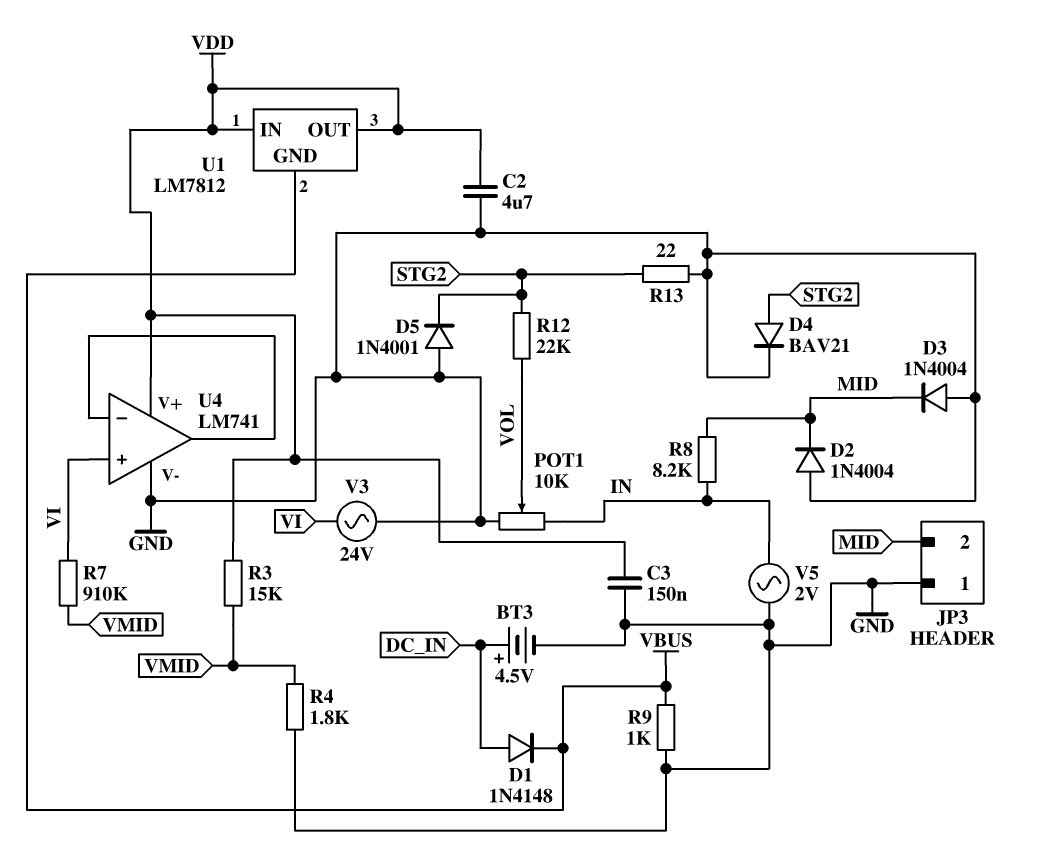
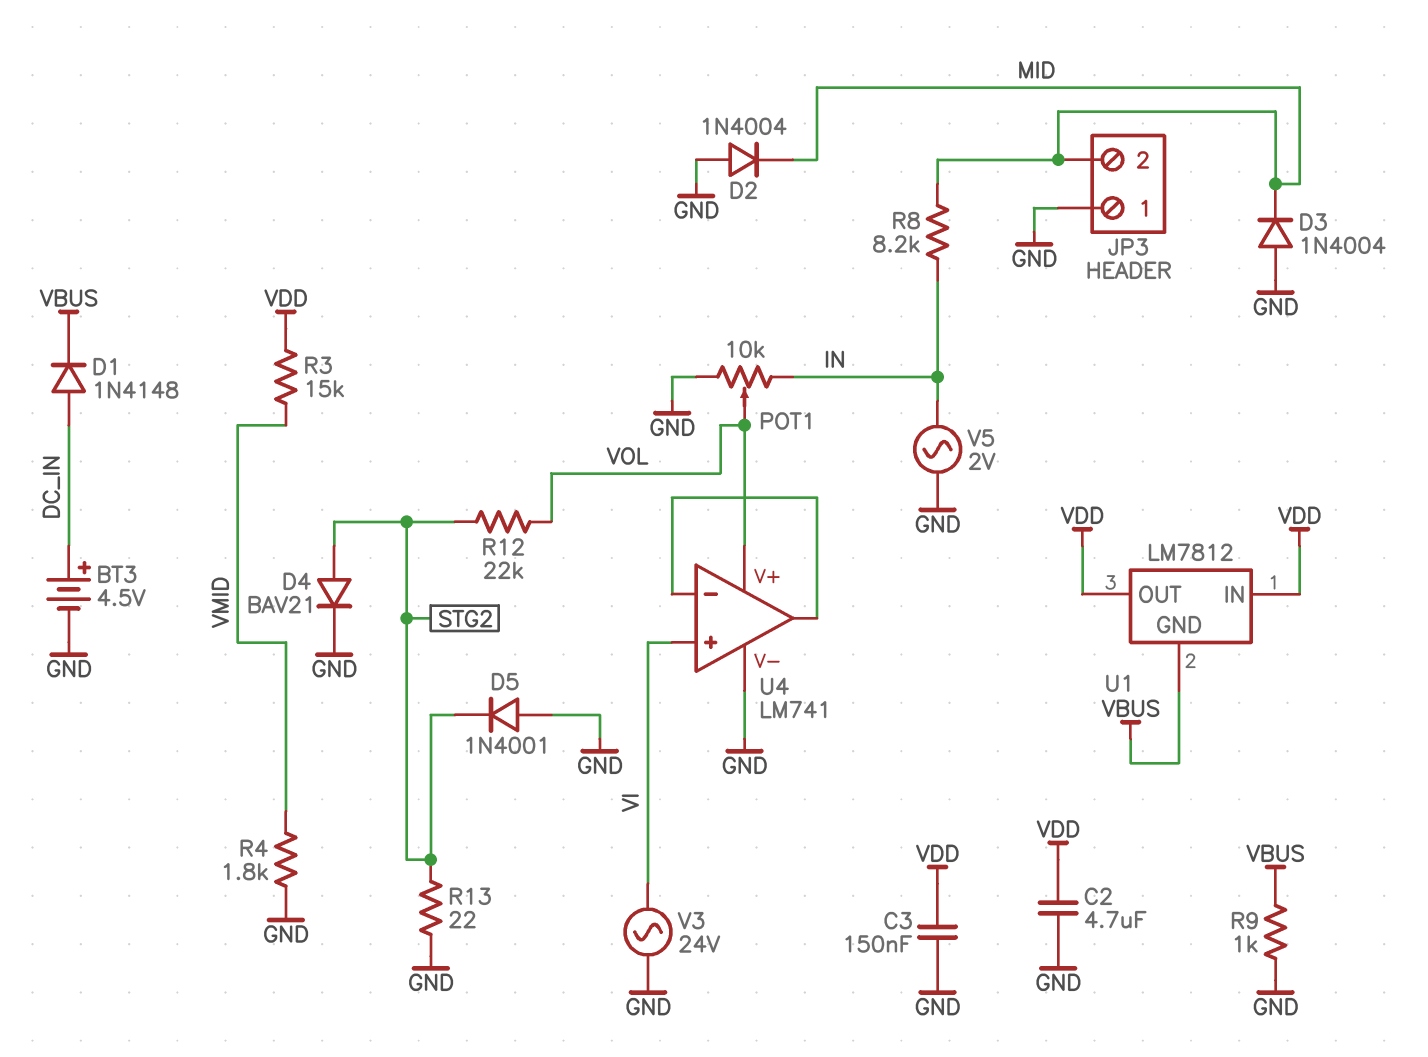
R7: 910k (VI, VMID) -> none
U4 pin V+: VDD -> VOL

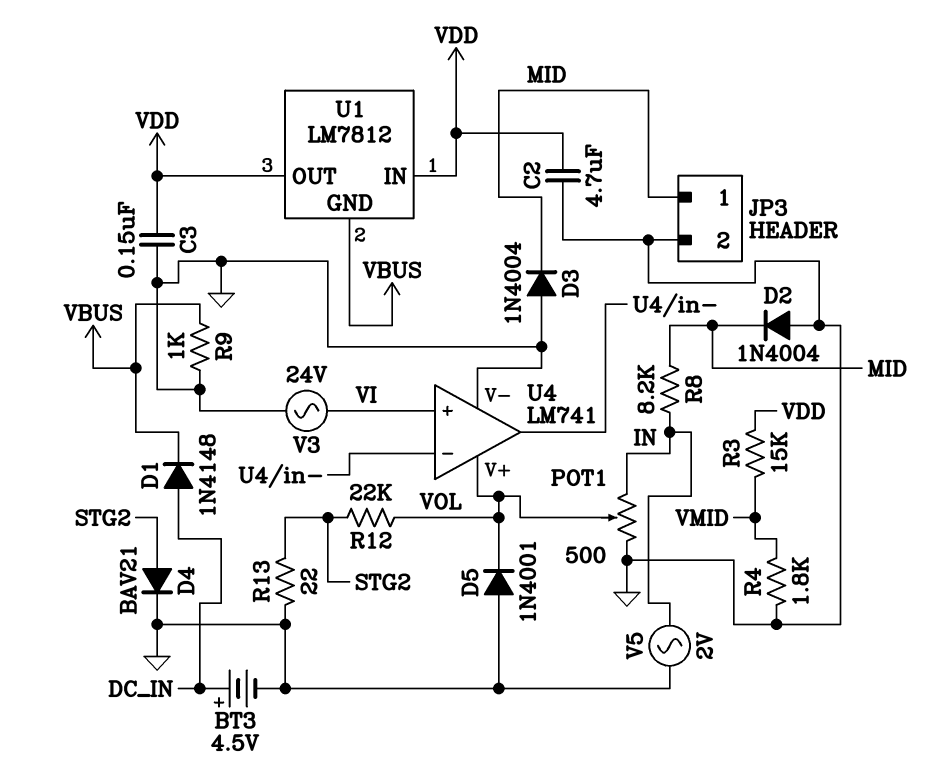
D5: diode 1N4001 (A GND, K STG2) -> diode 1N4001 (A GND, K VOL)
JP3 pin 1: GND -> MID
JP3 pin 2: MID -> GND
POT1: 10k (GND, IN, wiper VOL) -> 500 (GND, IN, wiper VOL)

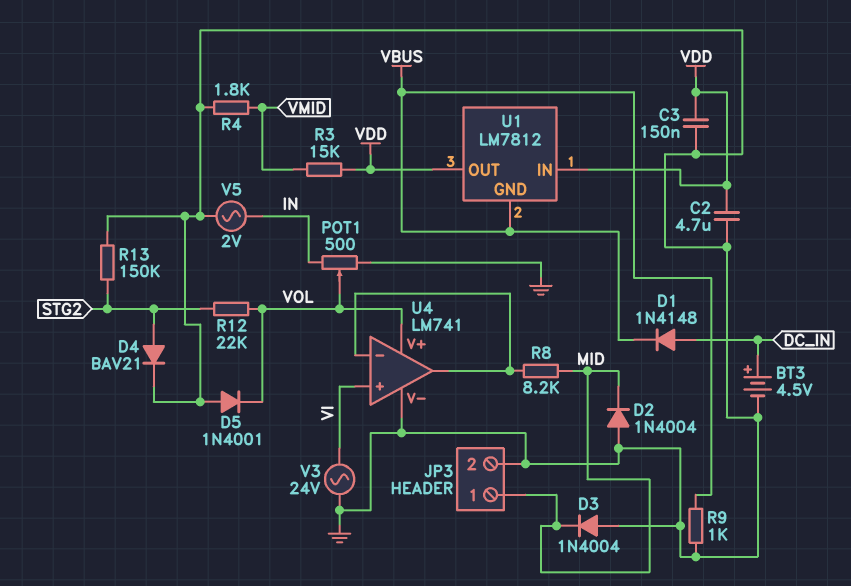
R8: 8.2k (IN, MID) -> 8.2k (MID, U4/in-)
R13: 22 (GND, STG2) -> 150k (GND, STG2)

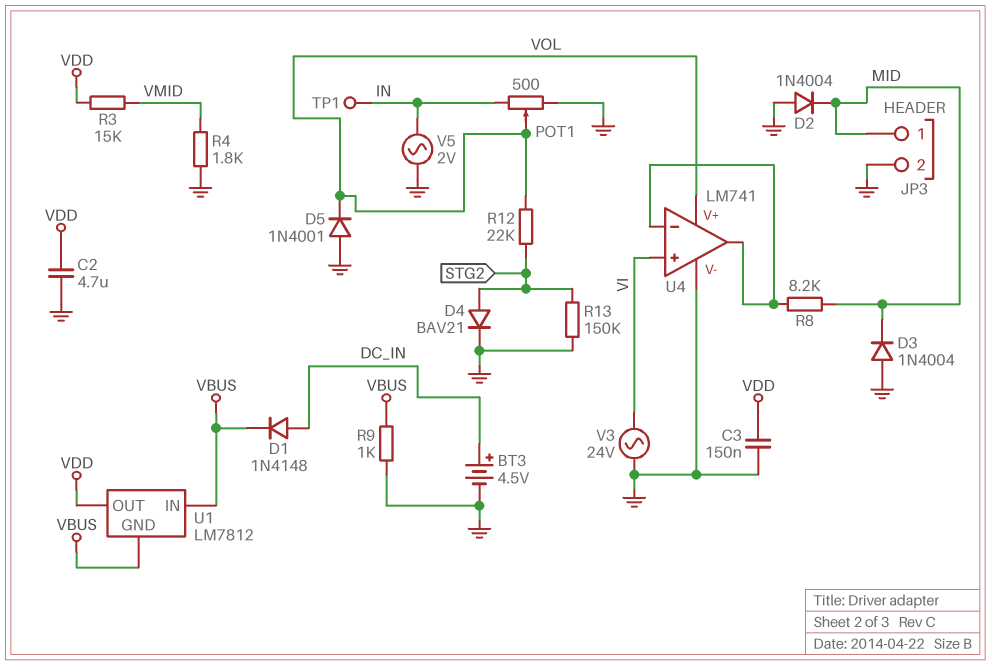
TP1: none -> test point (IN)
U1 pin IN: VDD -> VBUS

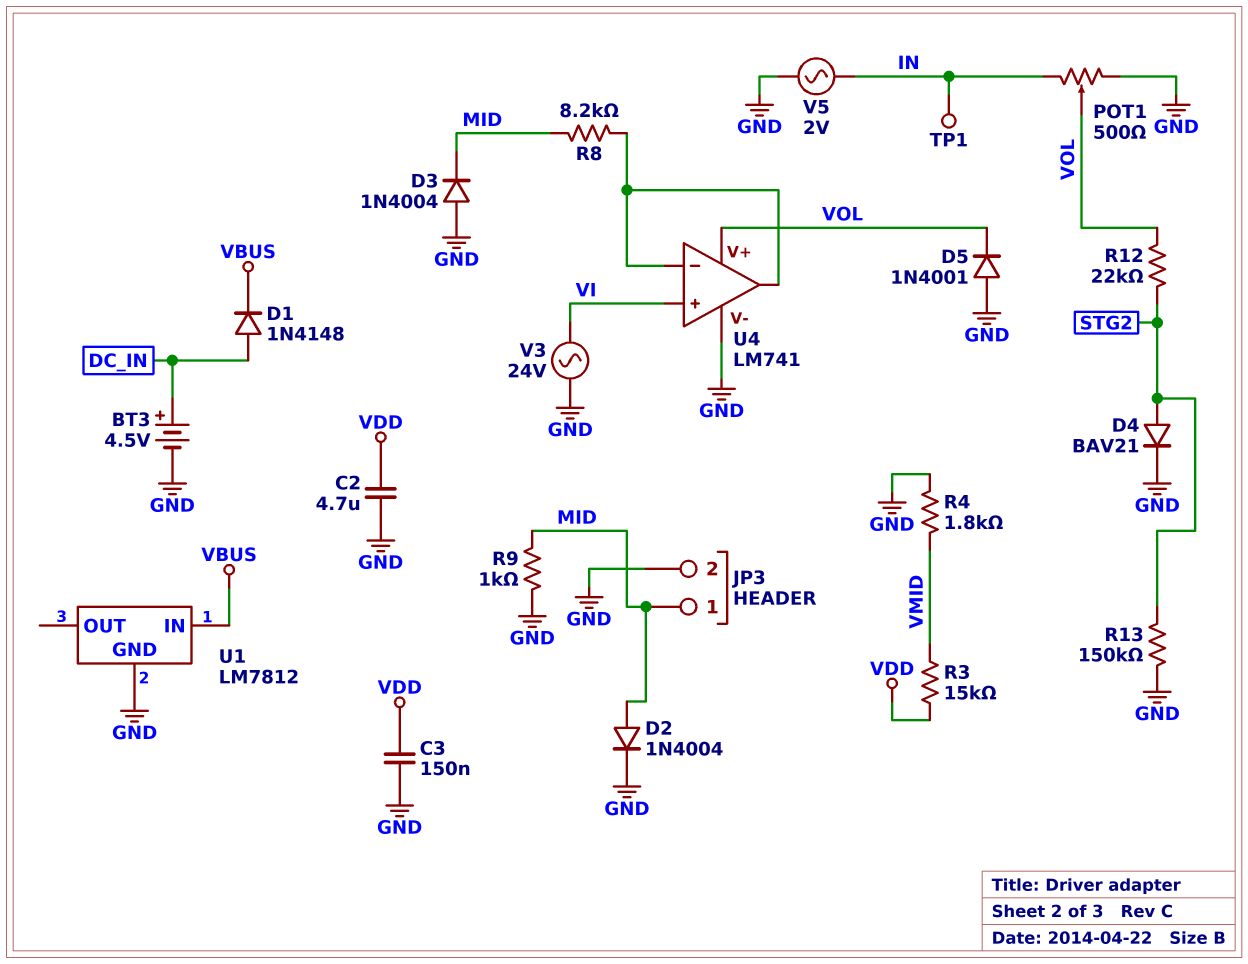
D2: diode 1N4004 (A GND, K MID) -> diode 1N4004 (A MID, K GND)
R9: 1k (GND, VBUS) -> 1k (GND, MID)
U1 pin GND: VBUS -> GND
U1 pin OUT: VDD -> none

